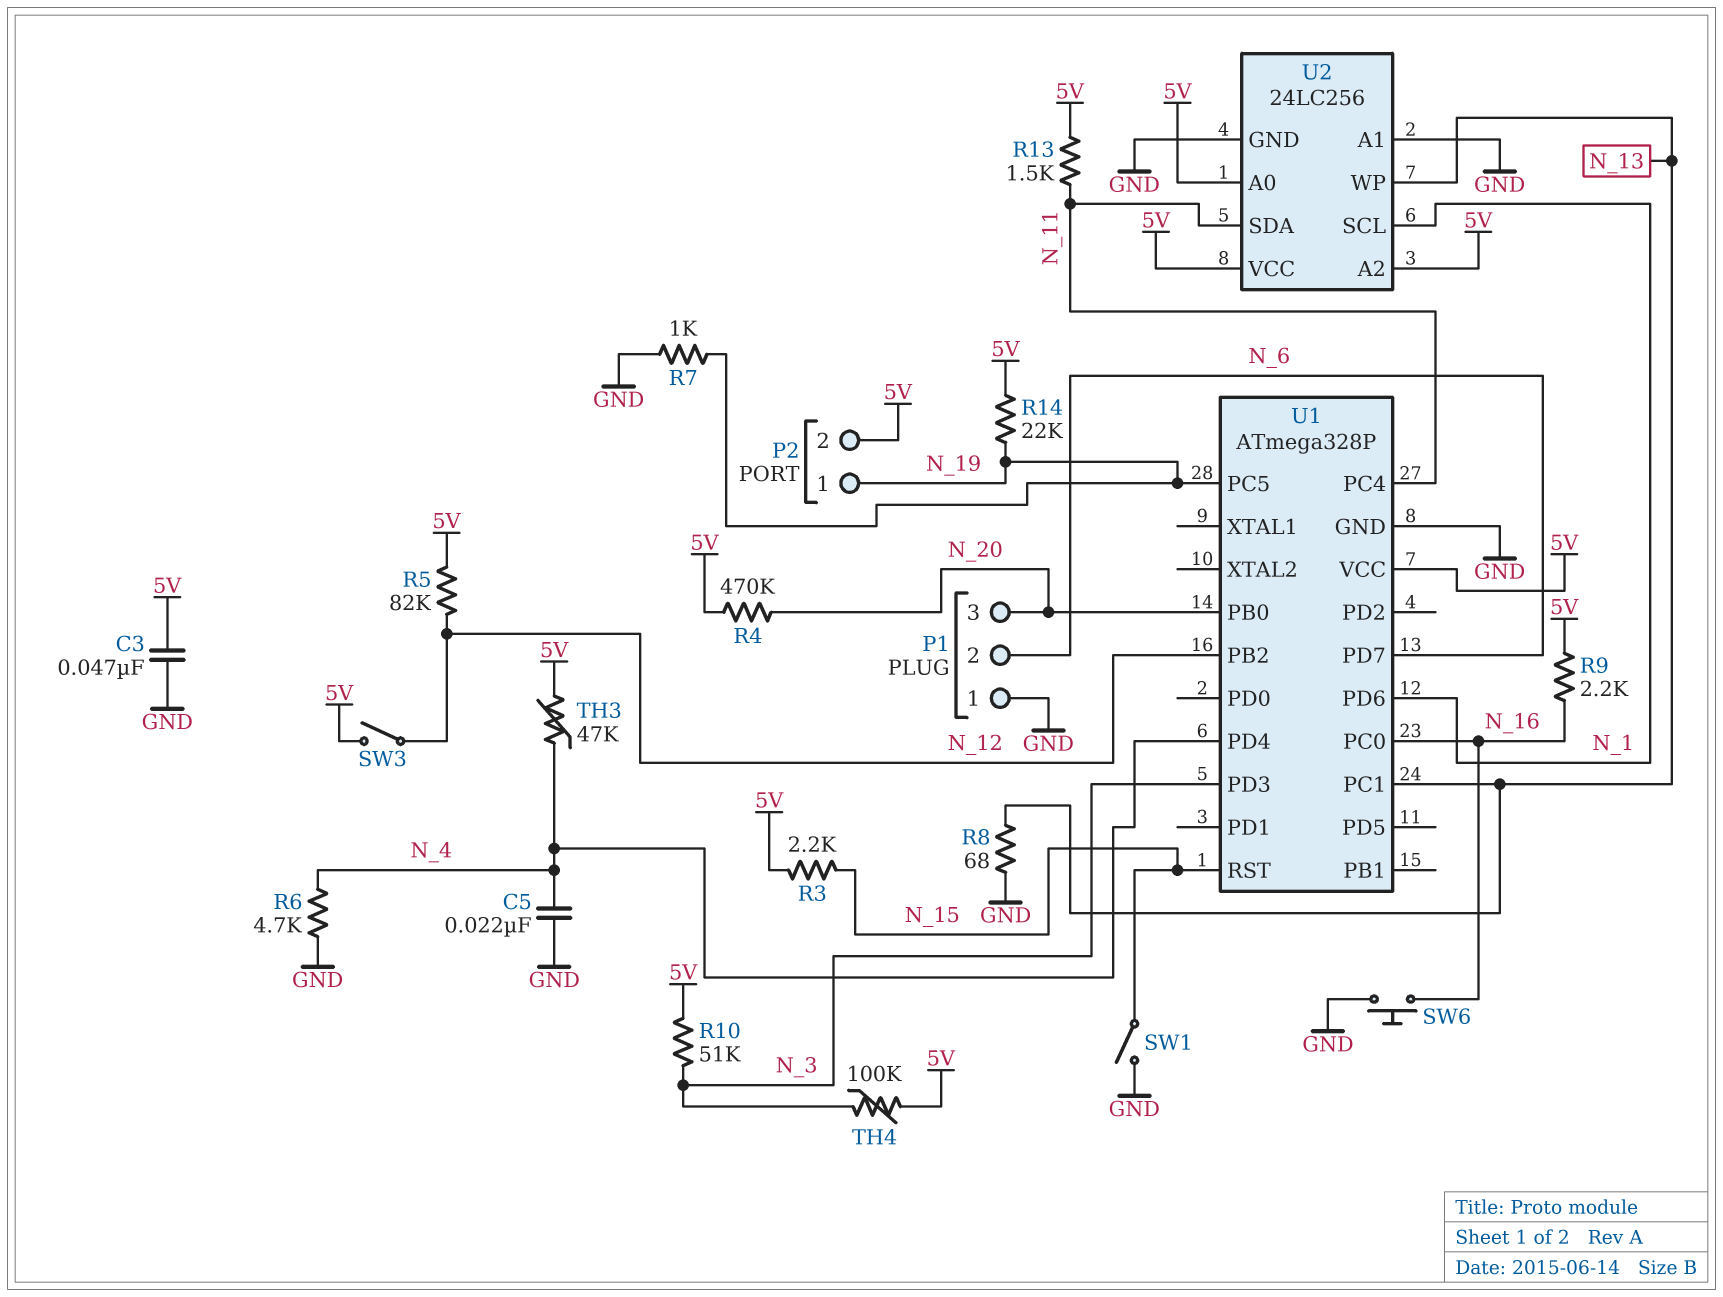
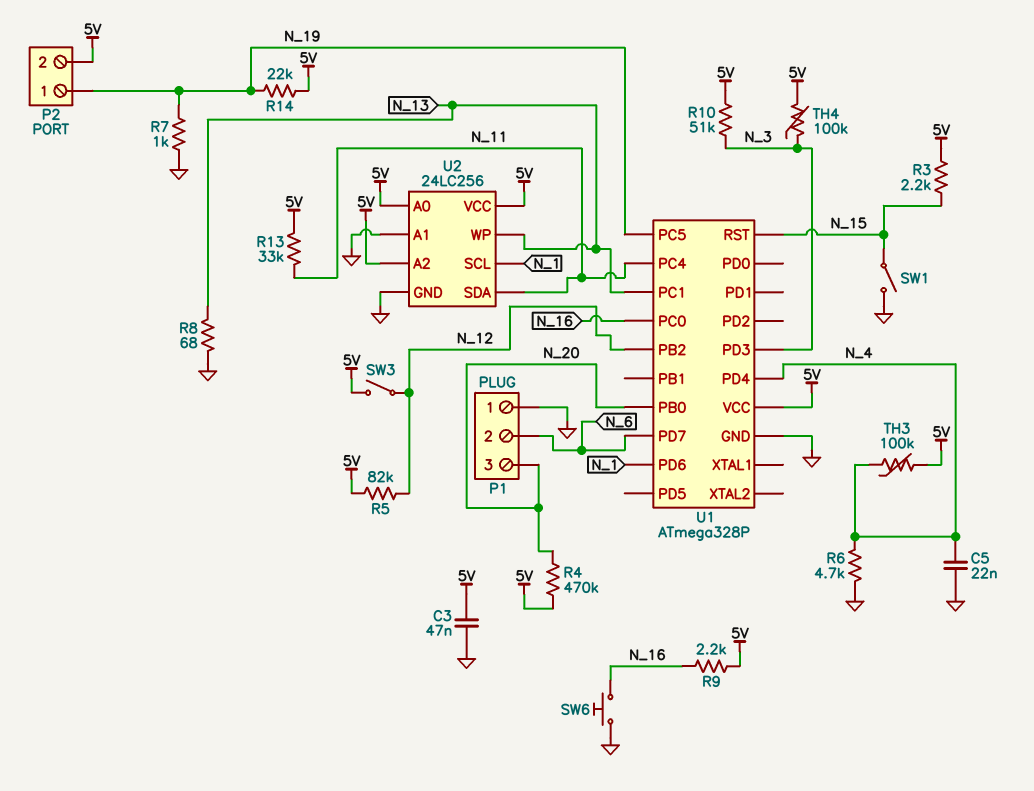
R13: 1.5k (5V, N_11) -> 33k (5V, N_11)
TH3: 47k (5V, N_4) -> 100k (5V, N_4)

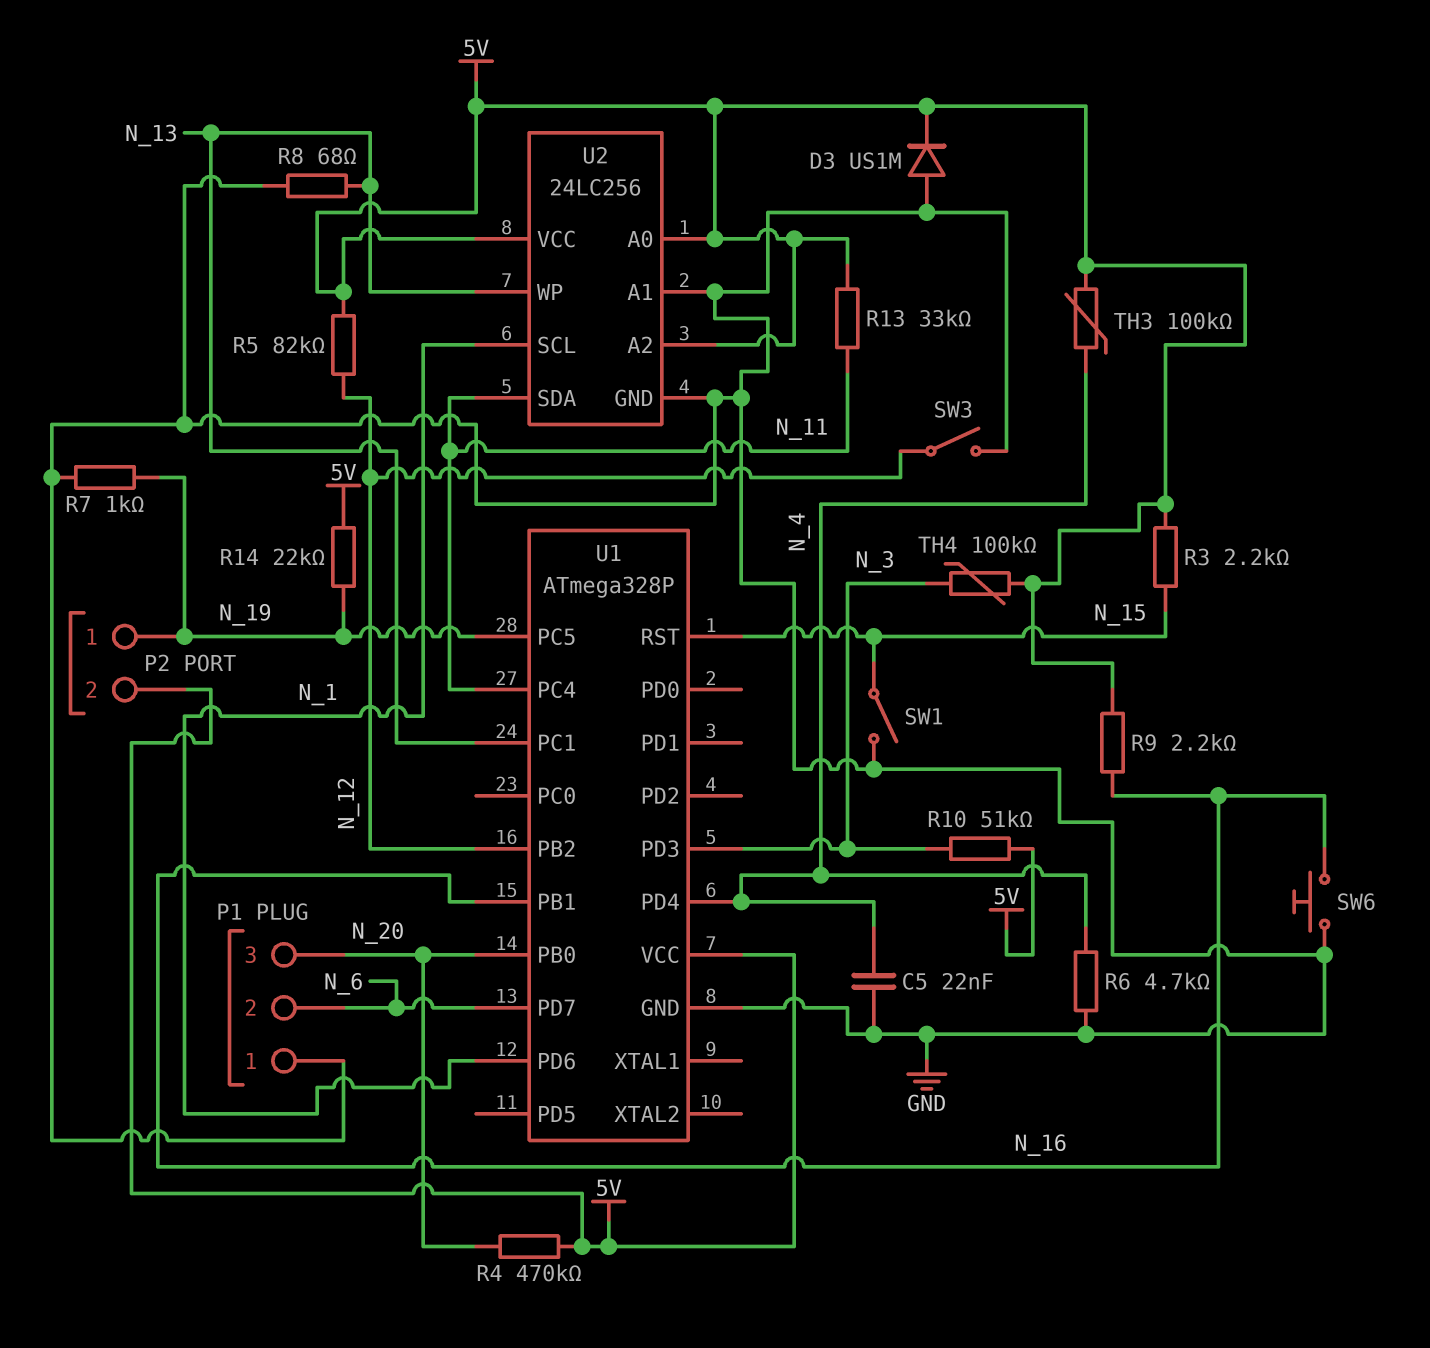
C3: 47nF (5V, GND) -> none
D3: none -> diode US1M (A GND, K 5V)
SW3: switch (5V, N_12) -> switch (GND, N_12)
U1 pin PB1: none -> N_16
U1 pin PC0: N_16 -> none

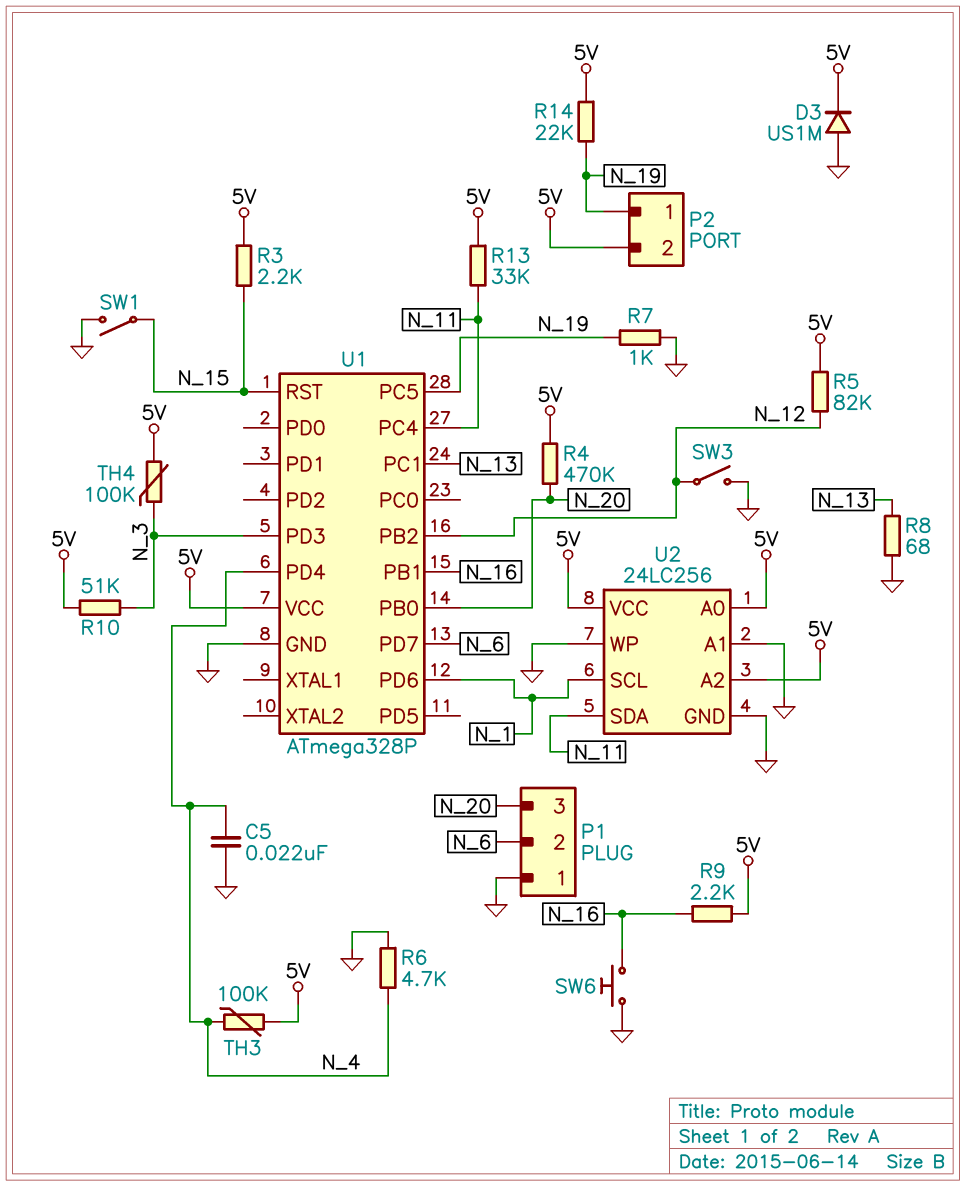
U2 pin WP: N_13 -> GND

